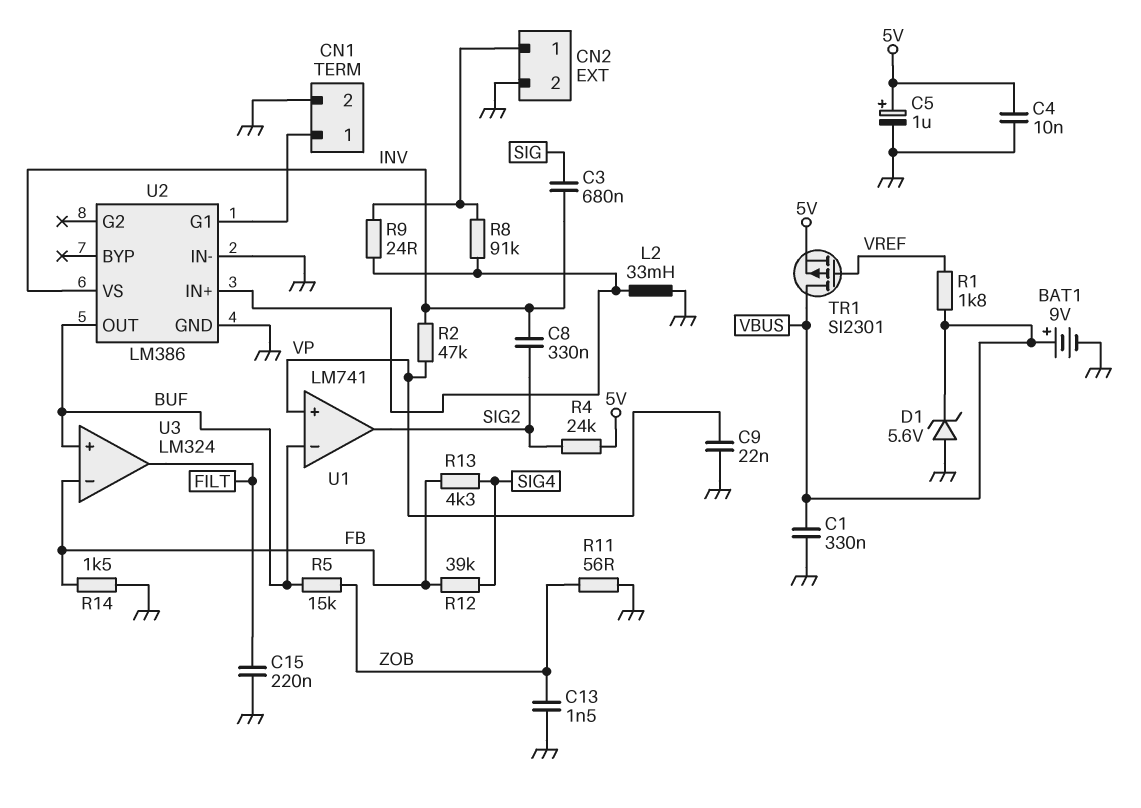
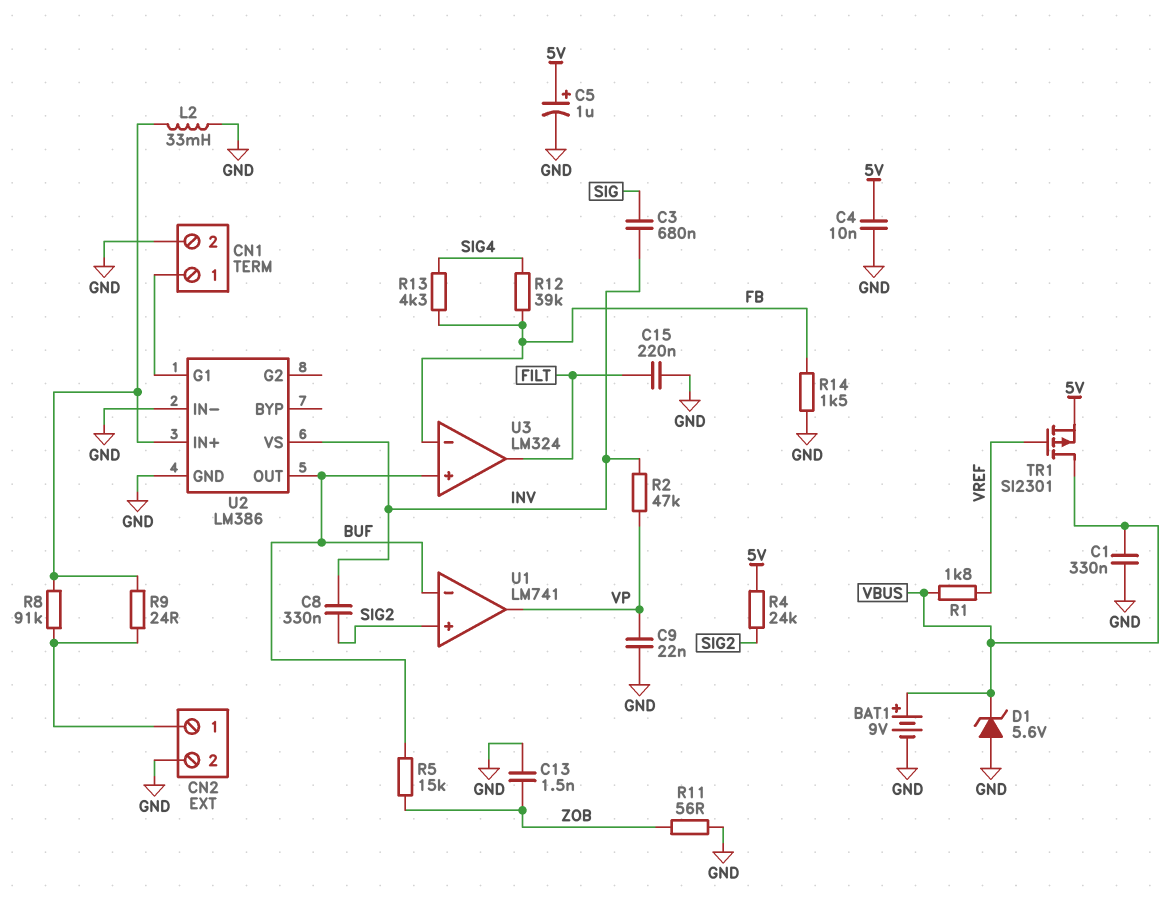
U1 pin in+: VP -> SIG2
U1 pin out: SIG2 -> VP

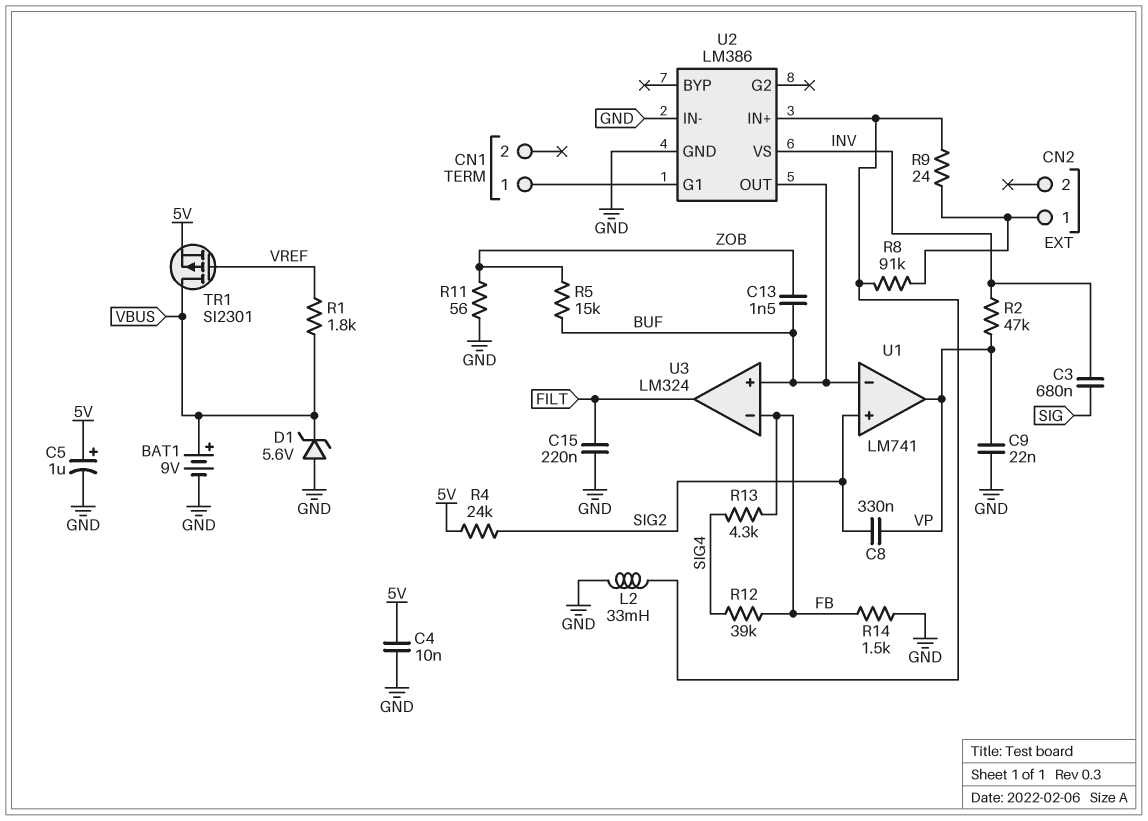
C1: 330nF (GND, VBUS) -> none
C8: 330nF (INV, SIG2) -> 330nF (SIG2, VP)
C13: 1.5nF (GND, ZOB) -> 1.5nF (BUF, ZOB)
CN1 pin 2: GND -> none
CN2 pin 2: GND -> none

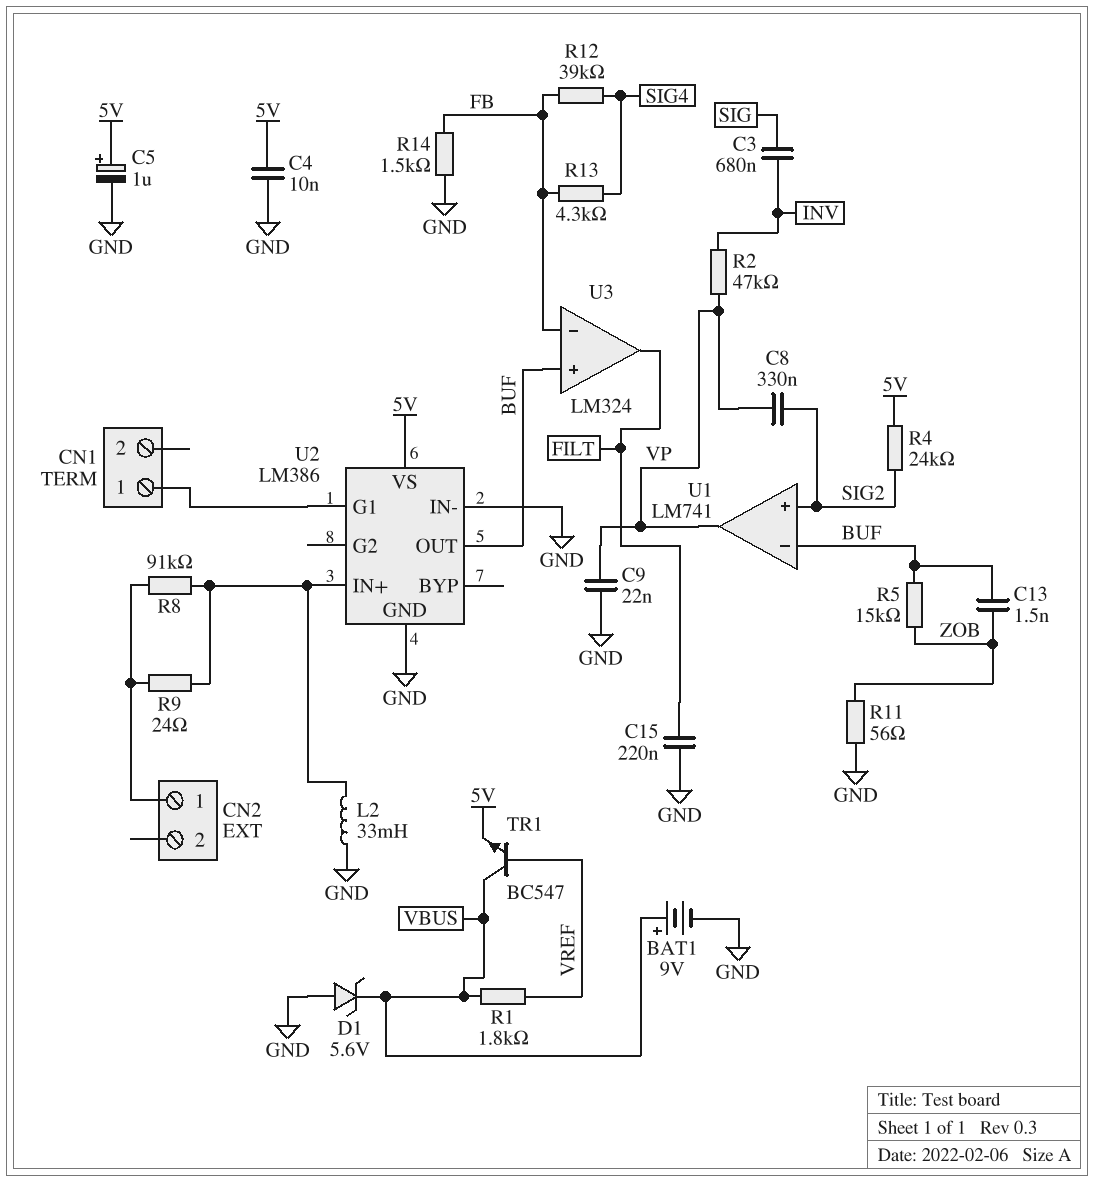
TR1: PMOS SI2301 (G VREF, D VBUS, S 5V) -> NPN BC547 (B VREF, C VBUS, E 5V)
U2 pin VS: INV -> 5V

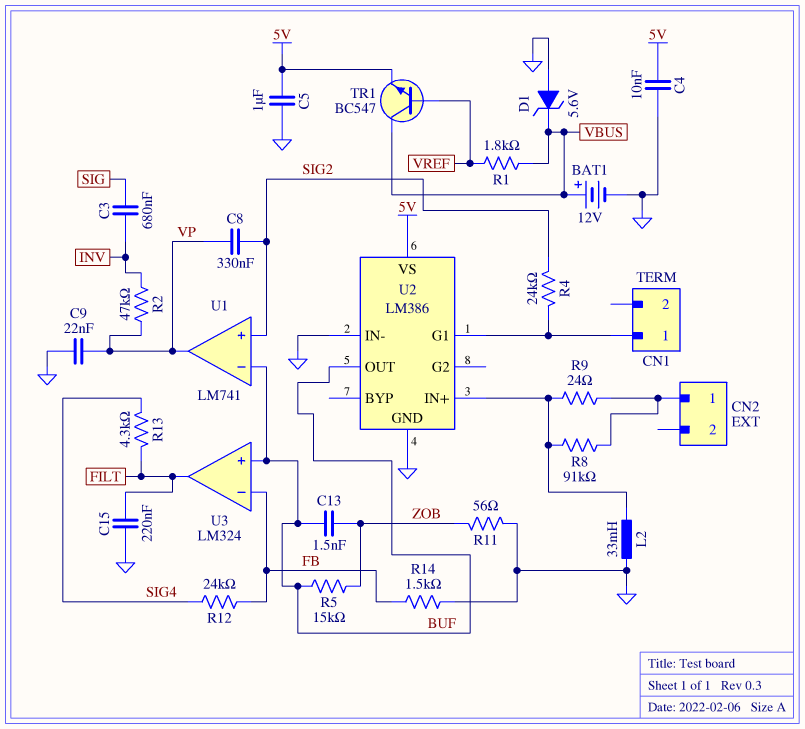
BAT1: 9V (plus VBUS, minus GND) -> 12V (plus VBUS, minus GND)
C5: 1uF (plus 5V, minus GND) -> 1uF (5V, GND)
R4: 24k (5V, SIG2) -> 24k (CN1/1, SIG2)
R12: 39k (FB, SIG4) -> 24k (FB, SIG4)
R13: 4.3k (FB, SIG4) -> 4.3k (FILT, SIG4)

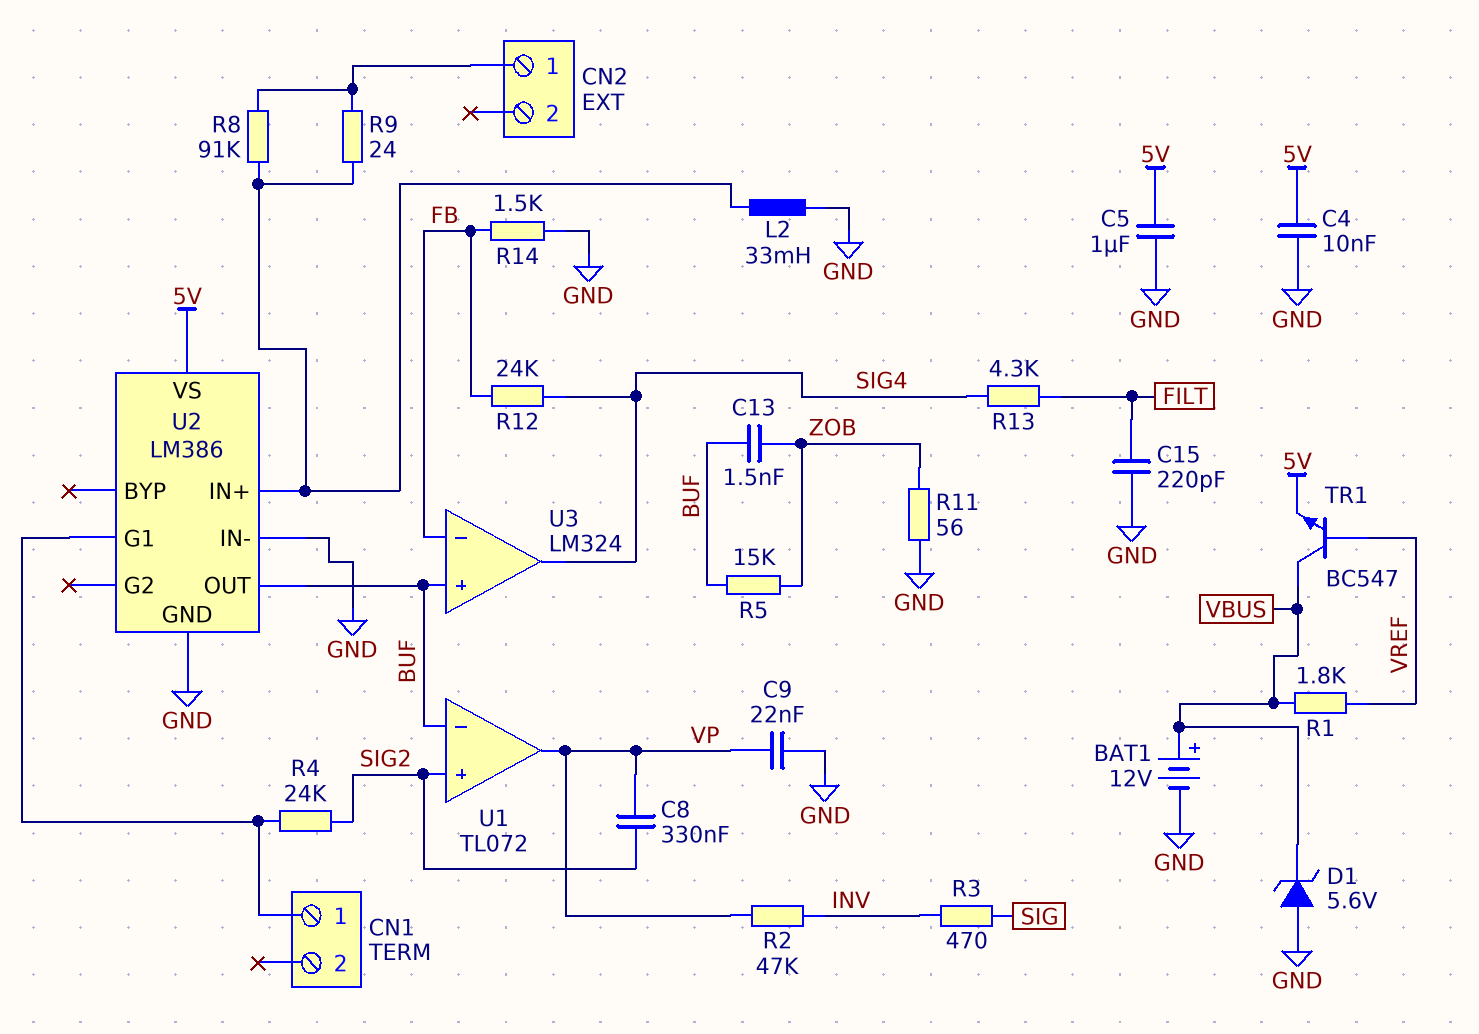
C3: 680nF (INV, SIG) -> none
C15: 220nF (FILT, GND) -> 220pF (FILT, GND)
R3: none -> 470 (INV, SIG)
U1: LM741 -> TL072
U3 pin out: FILT -> SIG4

